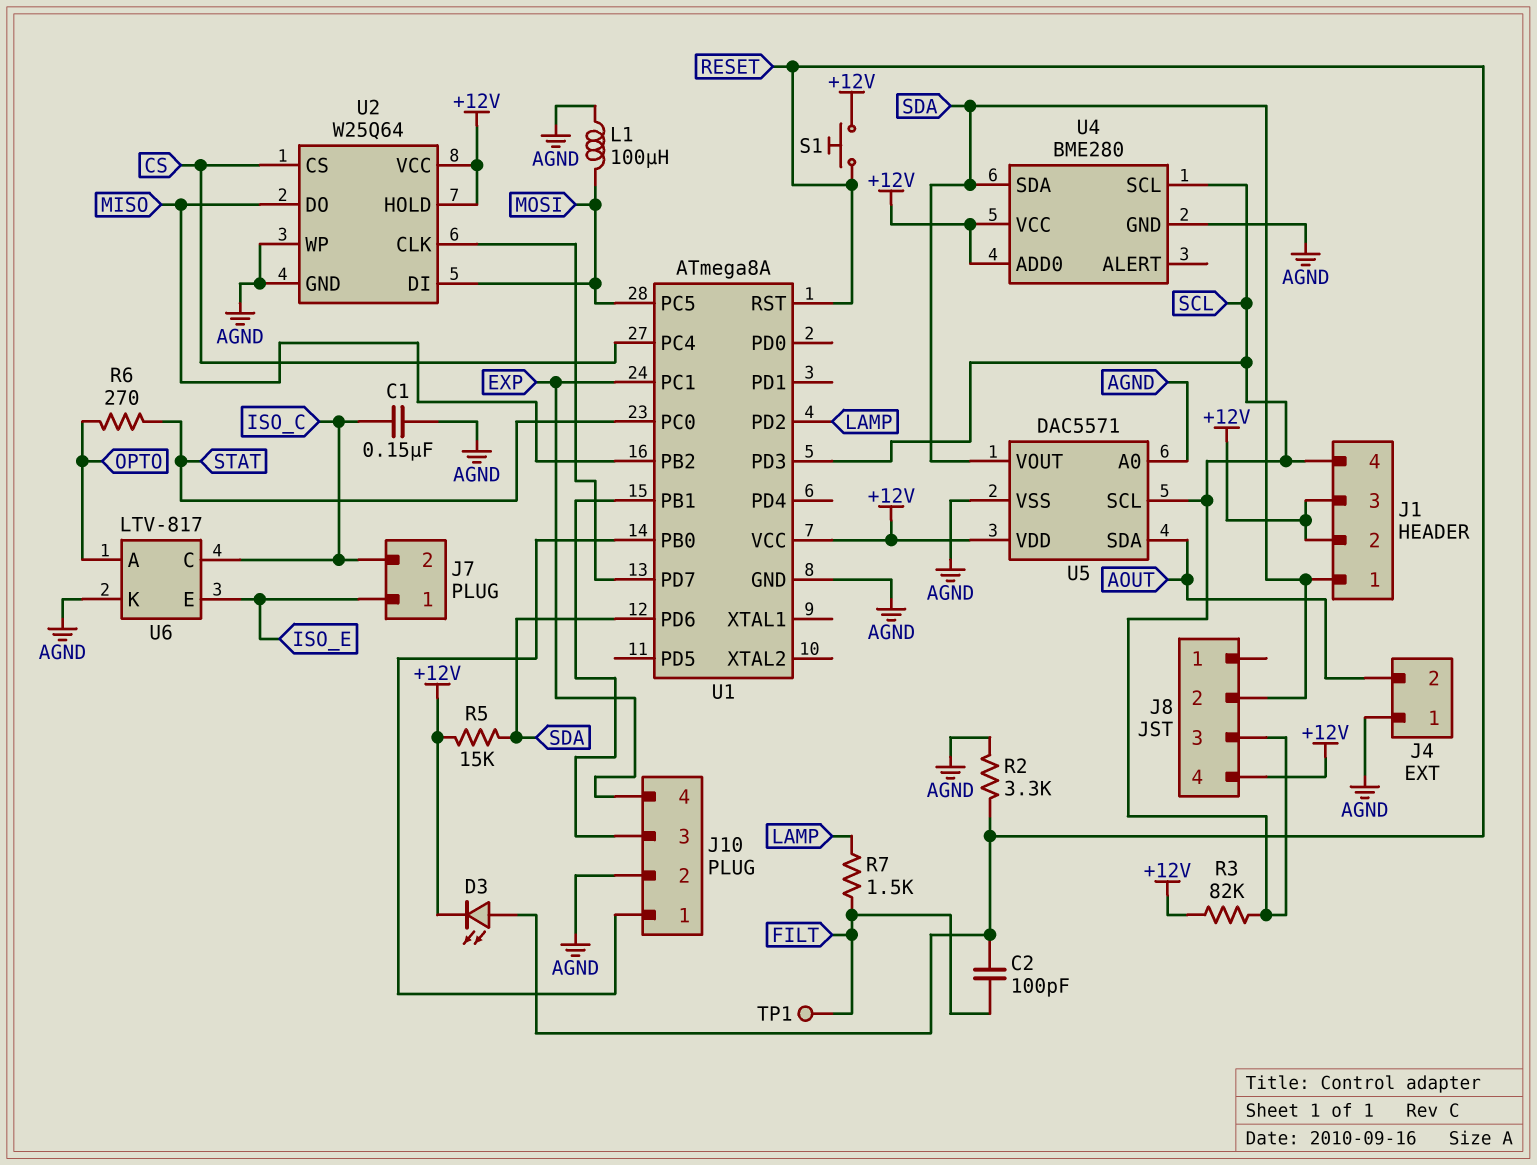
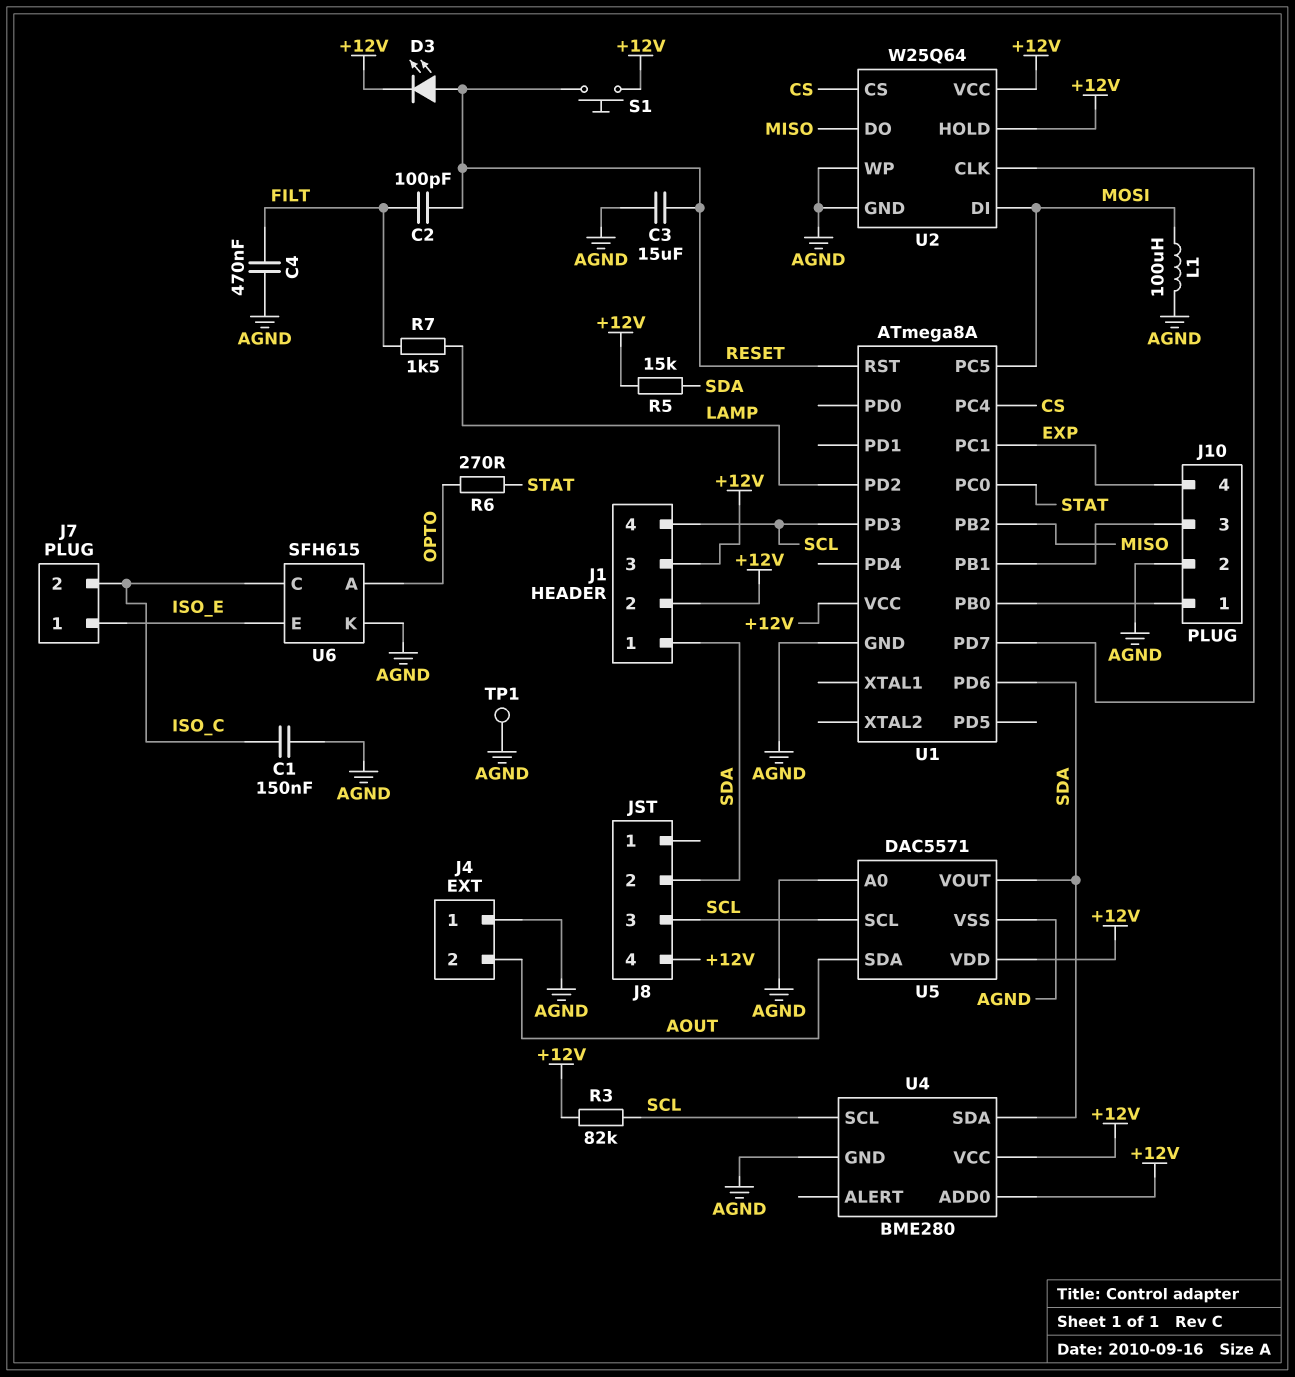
C3: none -> 15uF (AGND, RESET)
C4: none -> 470nF (AGND, FILT)
R2: 3.3k (AGND, RESET) -> none
TP1: test point (FILT) -> test point (AGND)
U6: LTV-817 -> SFH615

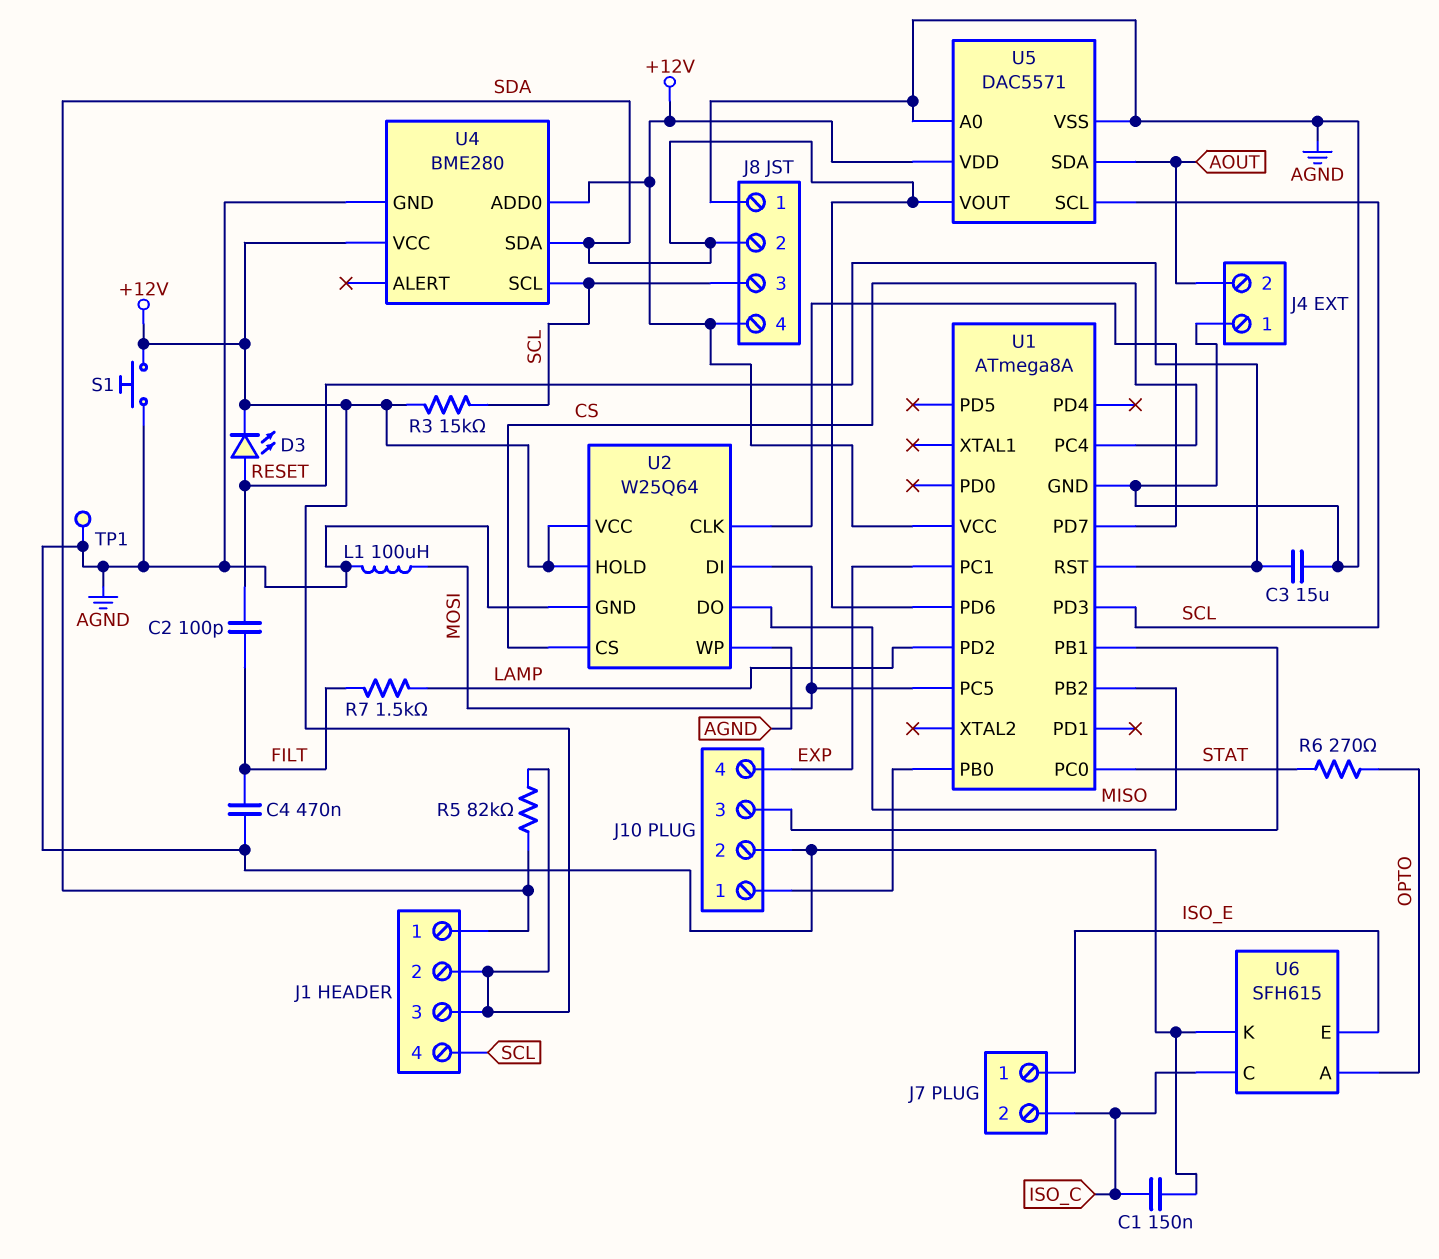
J8 pin 1: none -> AGND
R3: 82k (+12V, SCL) -> 15k (+12V, SCL)
R5: 15k (+12V, SDA) -> 82k (+12V, SDA)
S1: button (+12V, RESET) -> button (+12V, AGND)

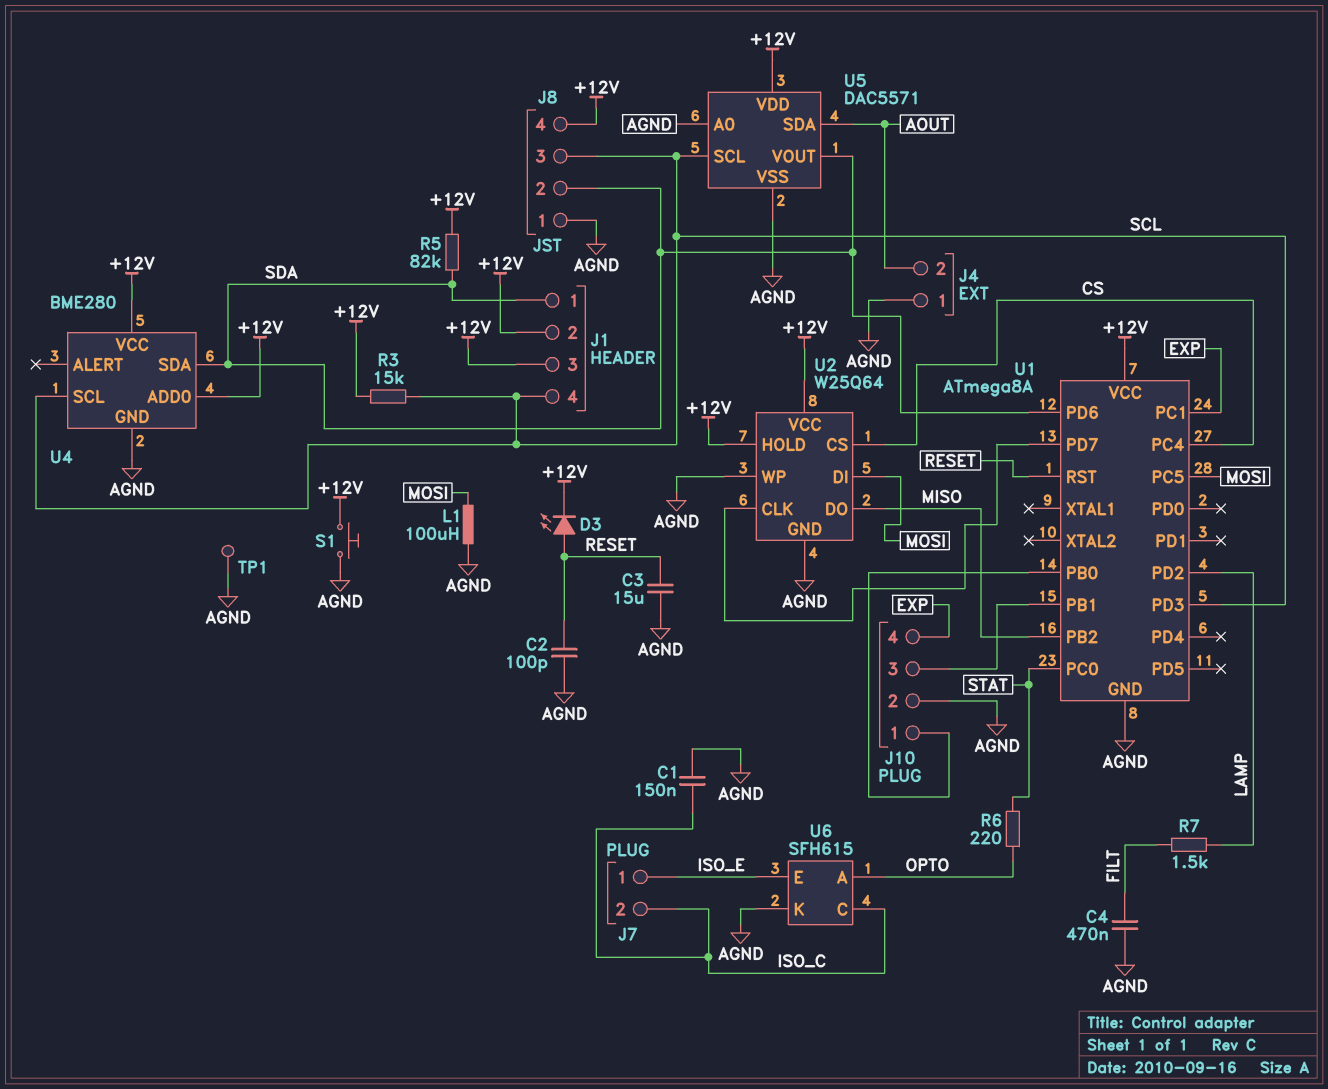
C2: 100pF (FILT, RESET) -> 100pF (AGND, RESET)
R6: 270 (OPTO, STAT) -> 220 (OPTO, STAT)

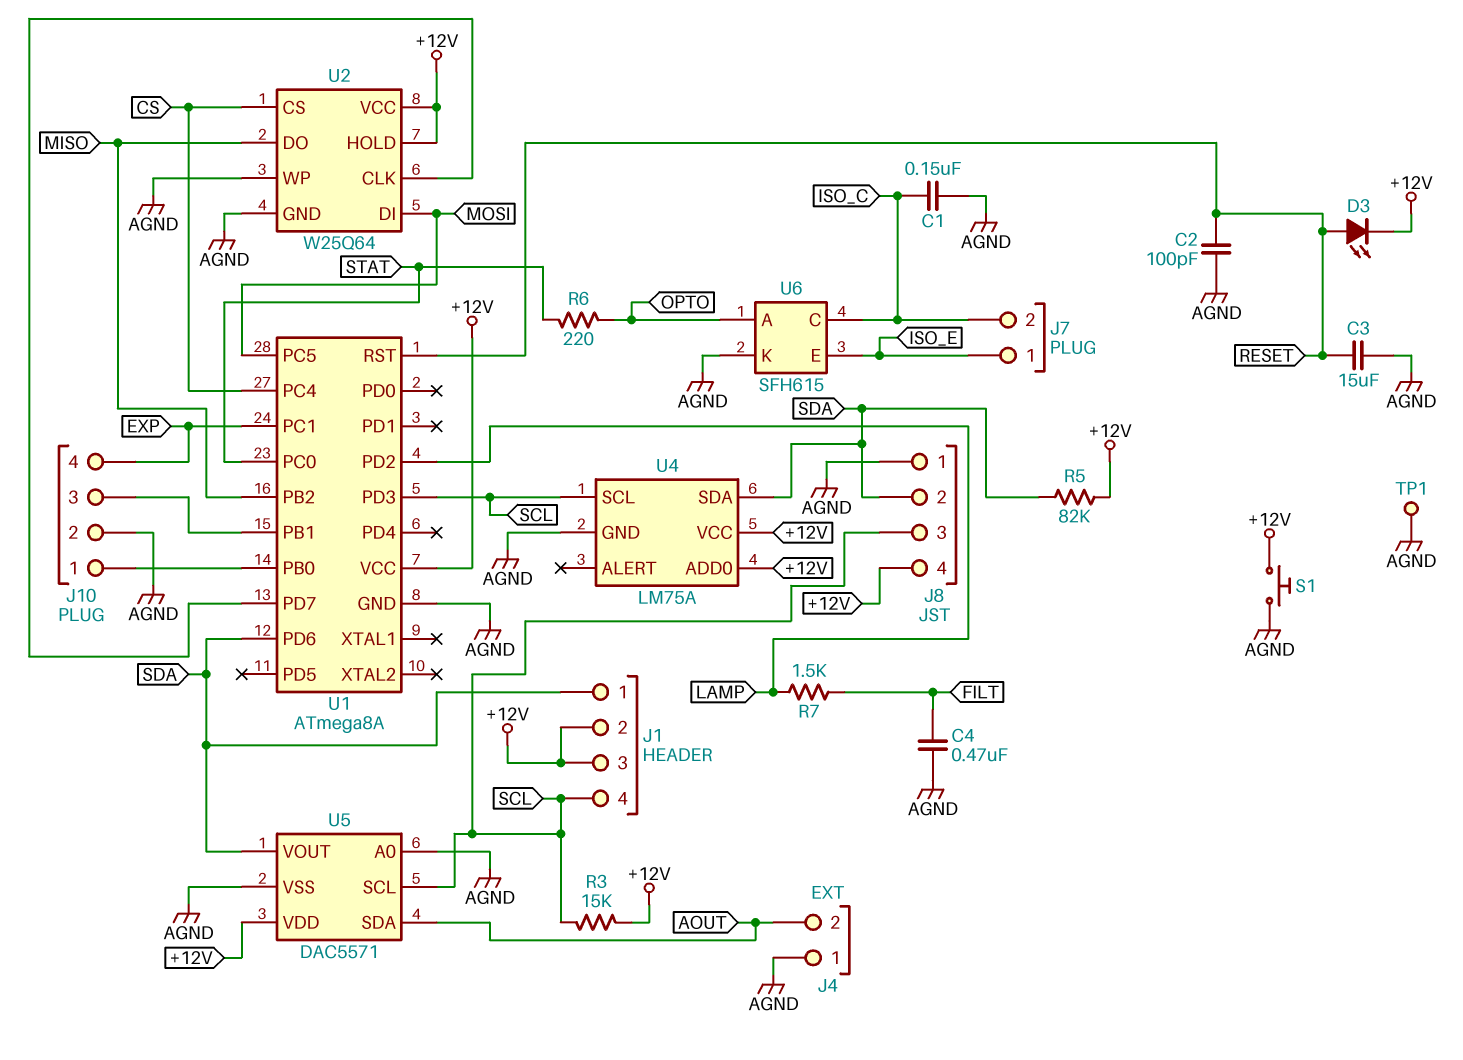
L1: 100uH (AGND, MOSI) -> none
U4: BME280 -> LM75A

